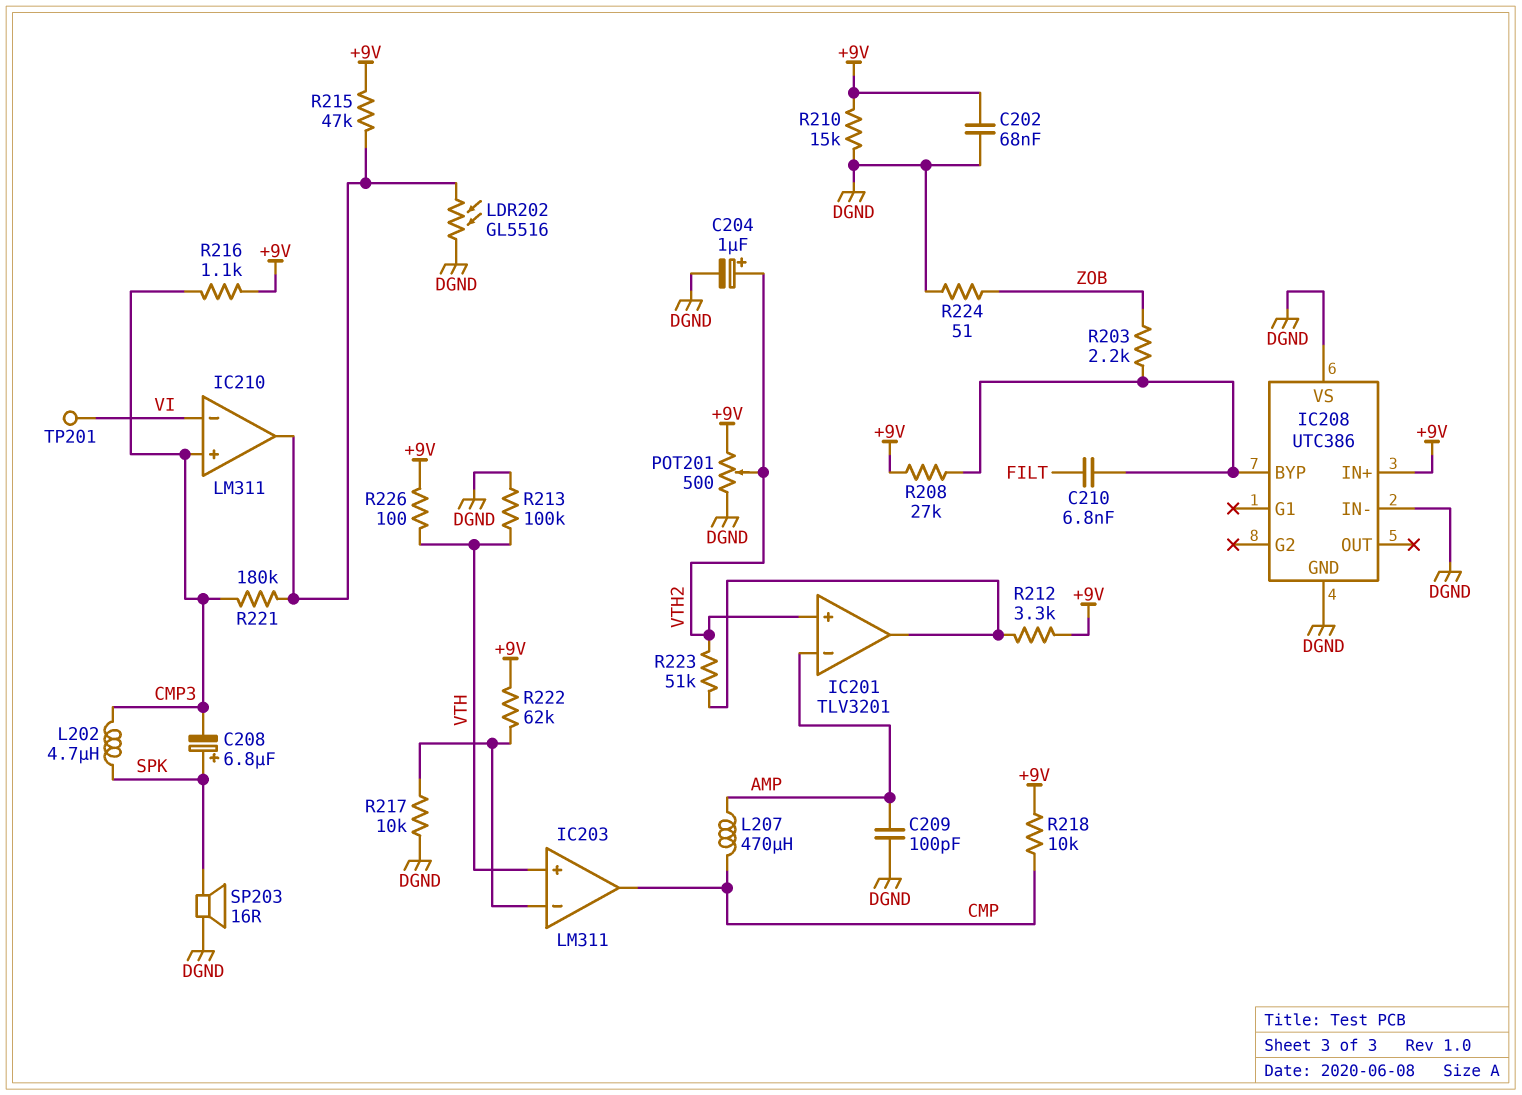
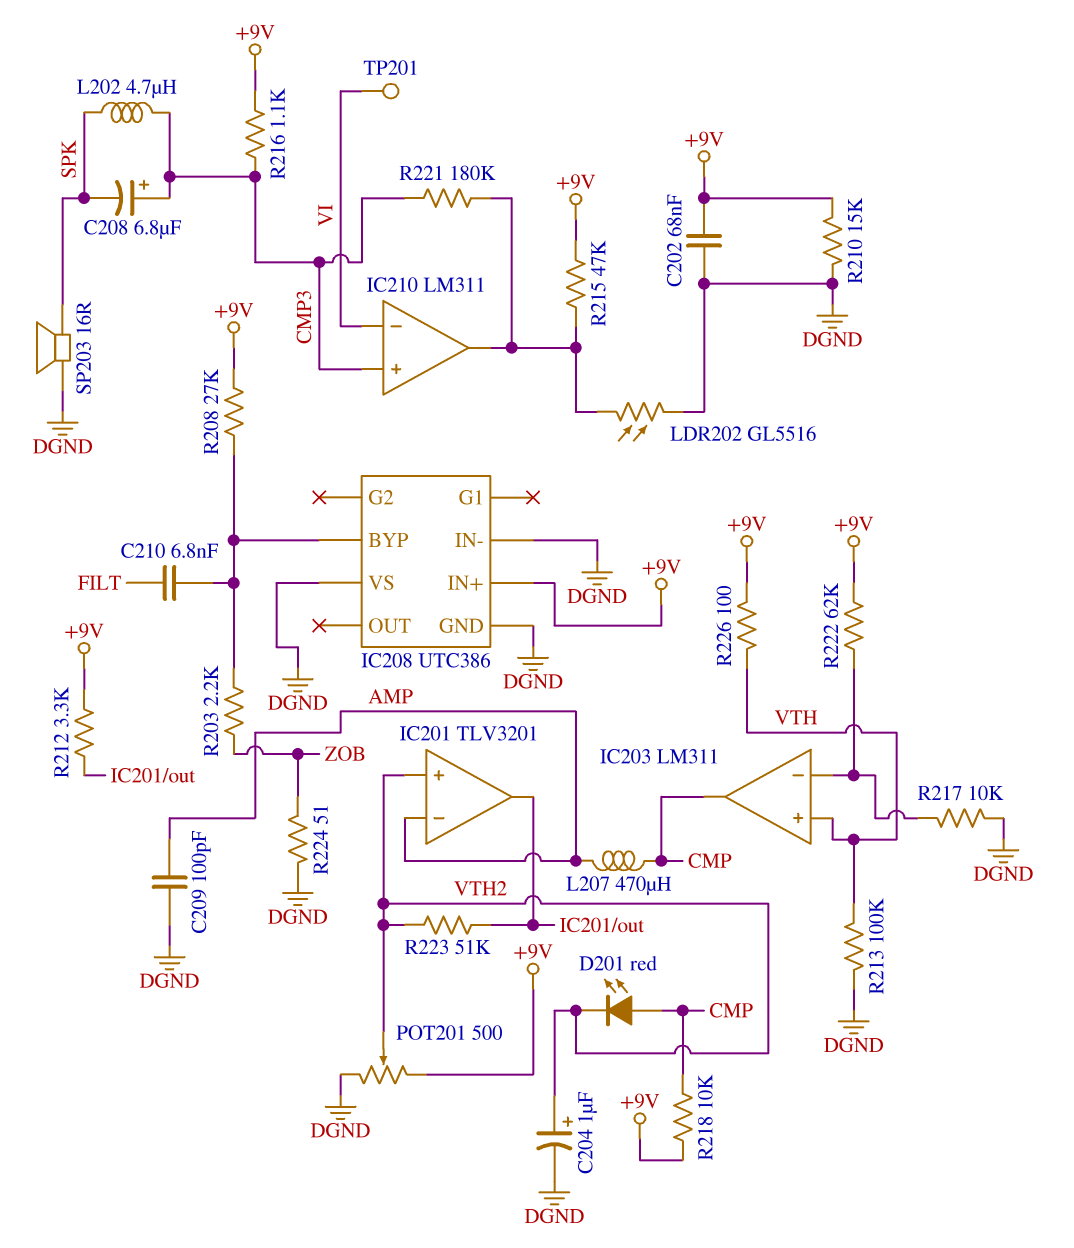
C208: 6.8uF (plus SPK, minus CMP3) -> 6.8uF (plus CMP3, minus SPK)
D201: none -> LED red (A CMP, K VTH2)

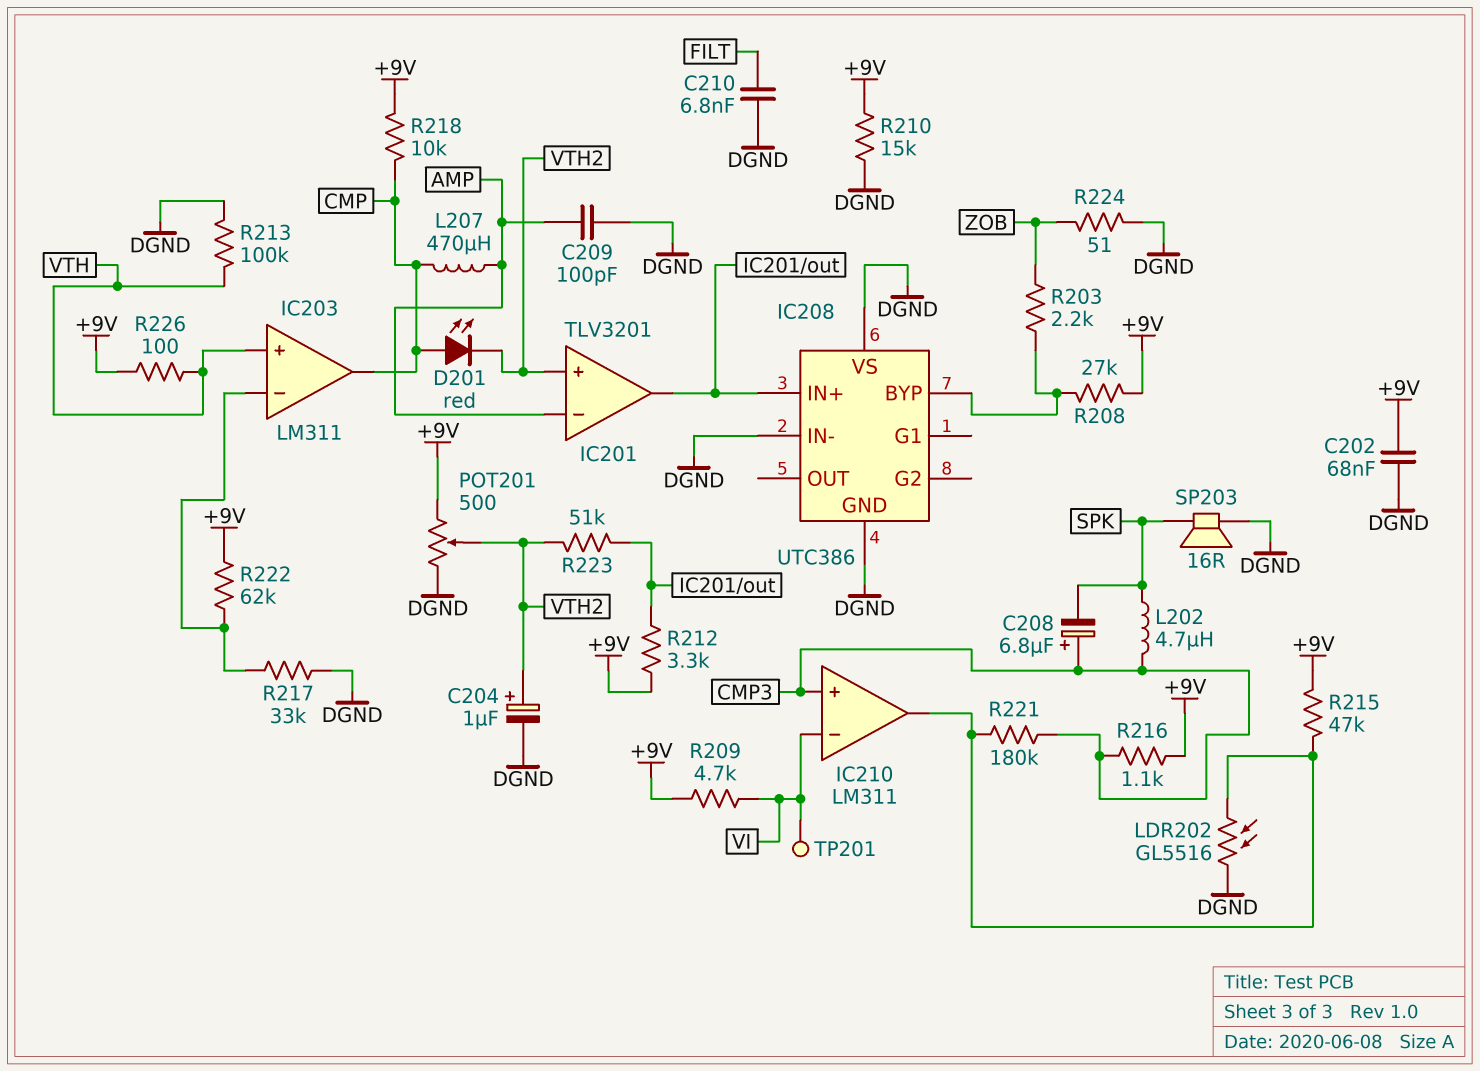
C210: 6.8nF (FILT, IC208/BYP) -> 6.8nF (DGND, FILT)
IC208 pin IN+: +9V -> IC201/out
R209: none -> 4.7k (+9V, VI)
R217: 10k (DGND, IC203/in-) -> 33k (DGND, IC203/in-)

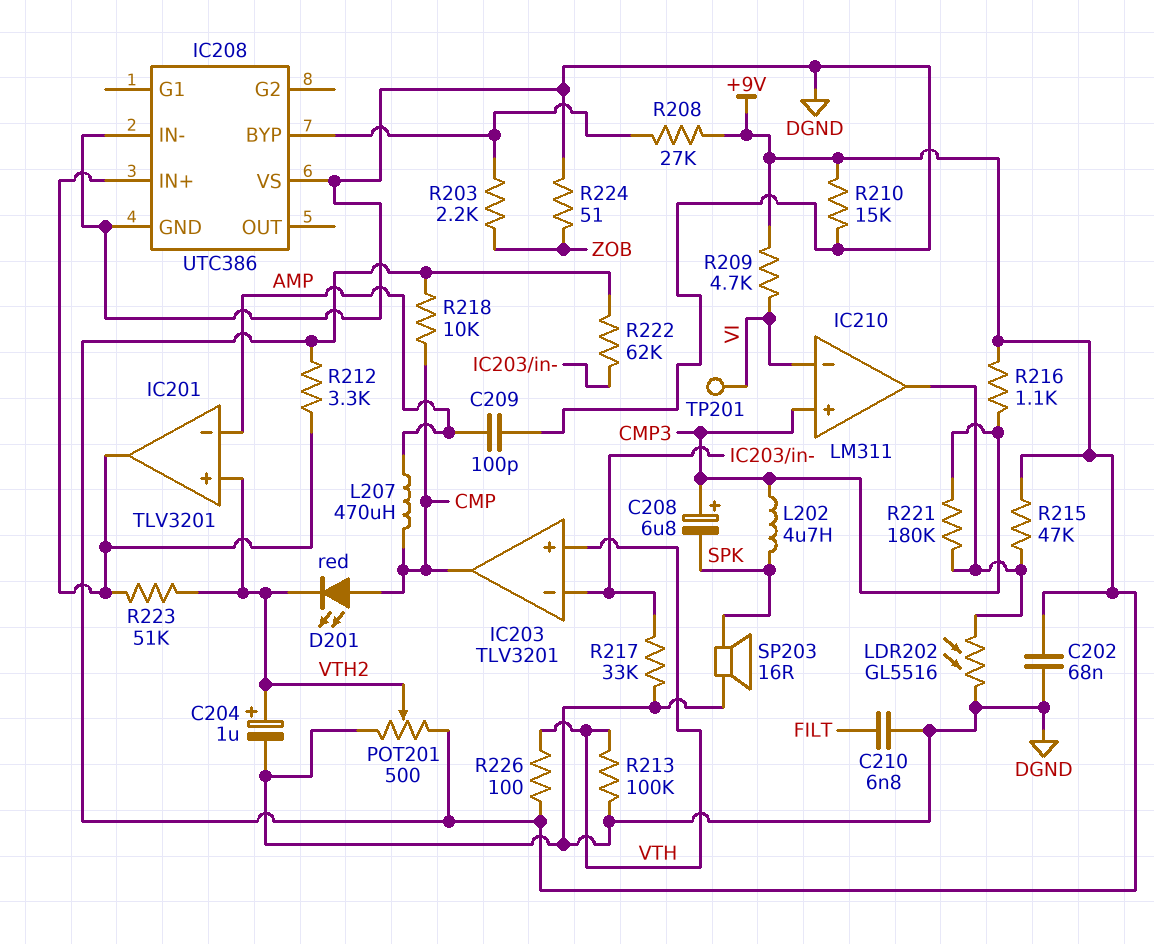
IC203: LM311 -> TLV3201

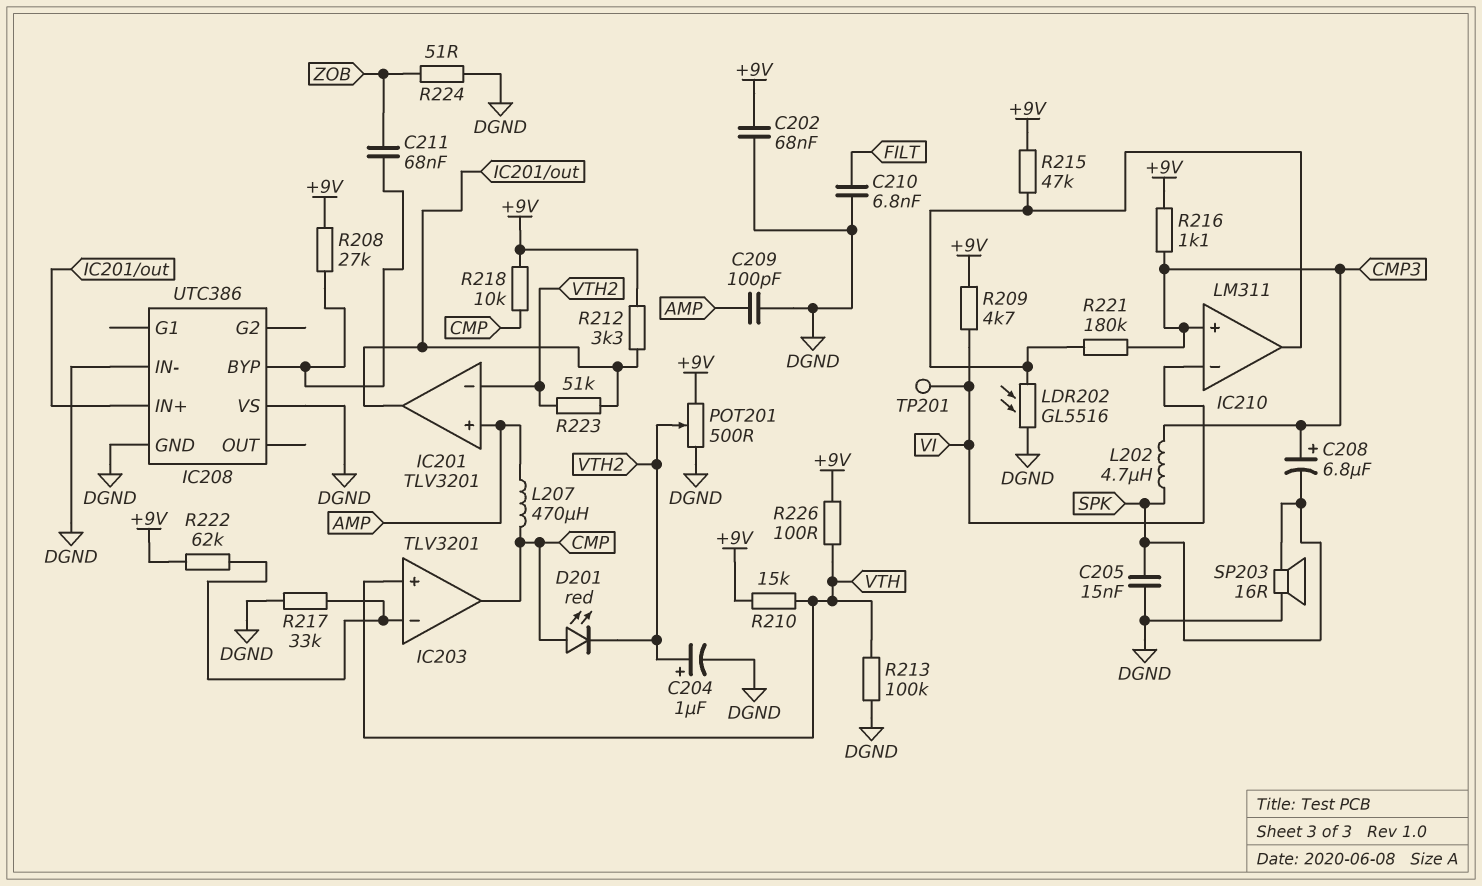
C205: none -> 15nF (DGND, SPK)
C211: none -> 68nF (IC208/BYP, ZOB)
IC201 pin in+: VTH2 -> AMP
IC201 pin in-: AMP -> VTH2
R203: 2.2k (IC208/BYP, ZOB) -> none
R210: 15k (+9V, DGND) -> 15k (+9V, VTH)

